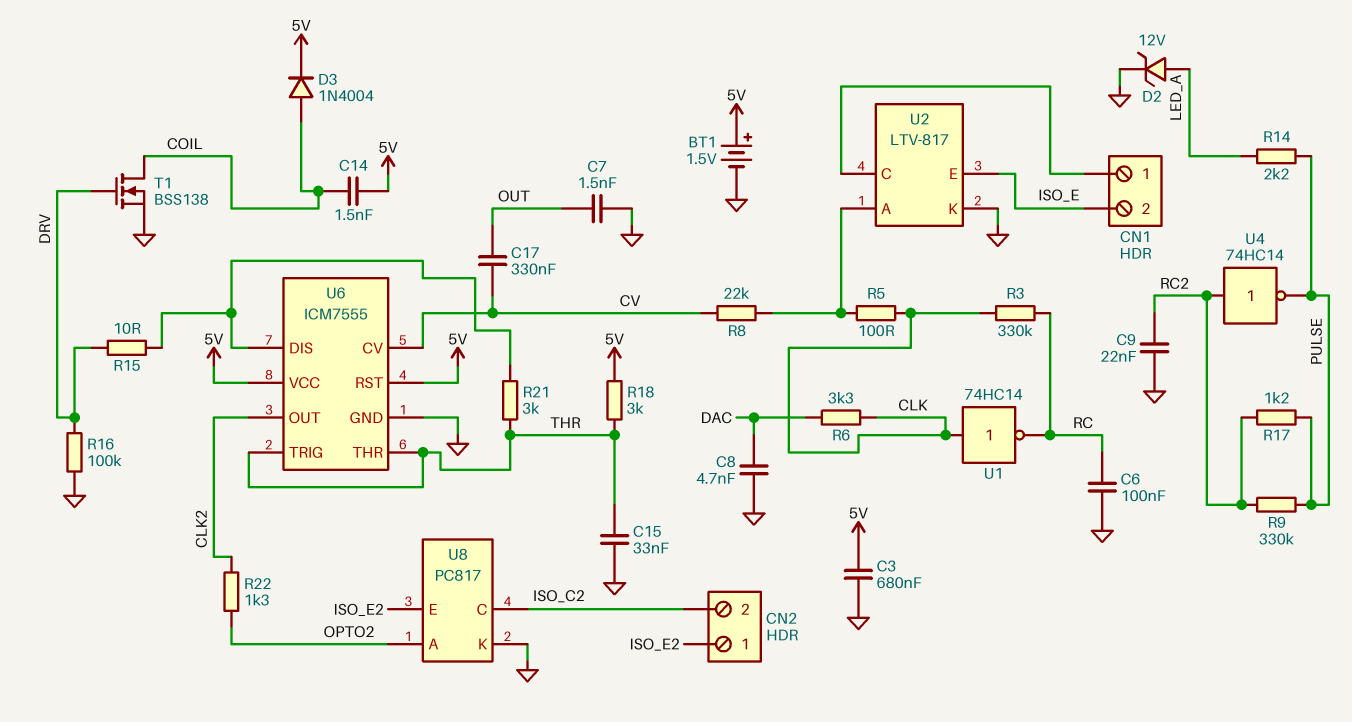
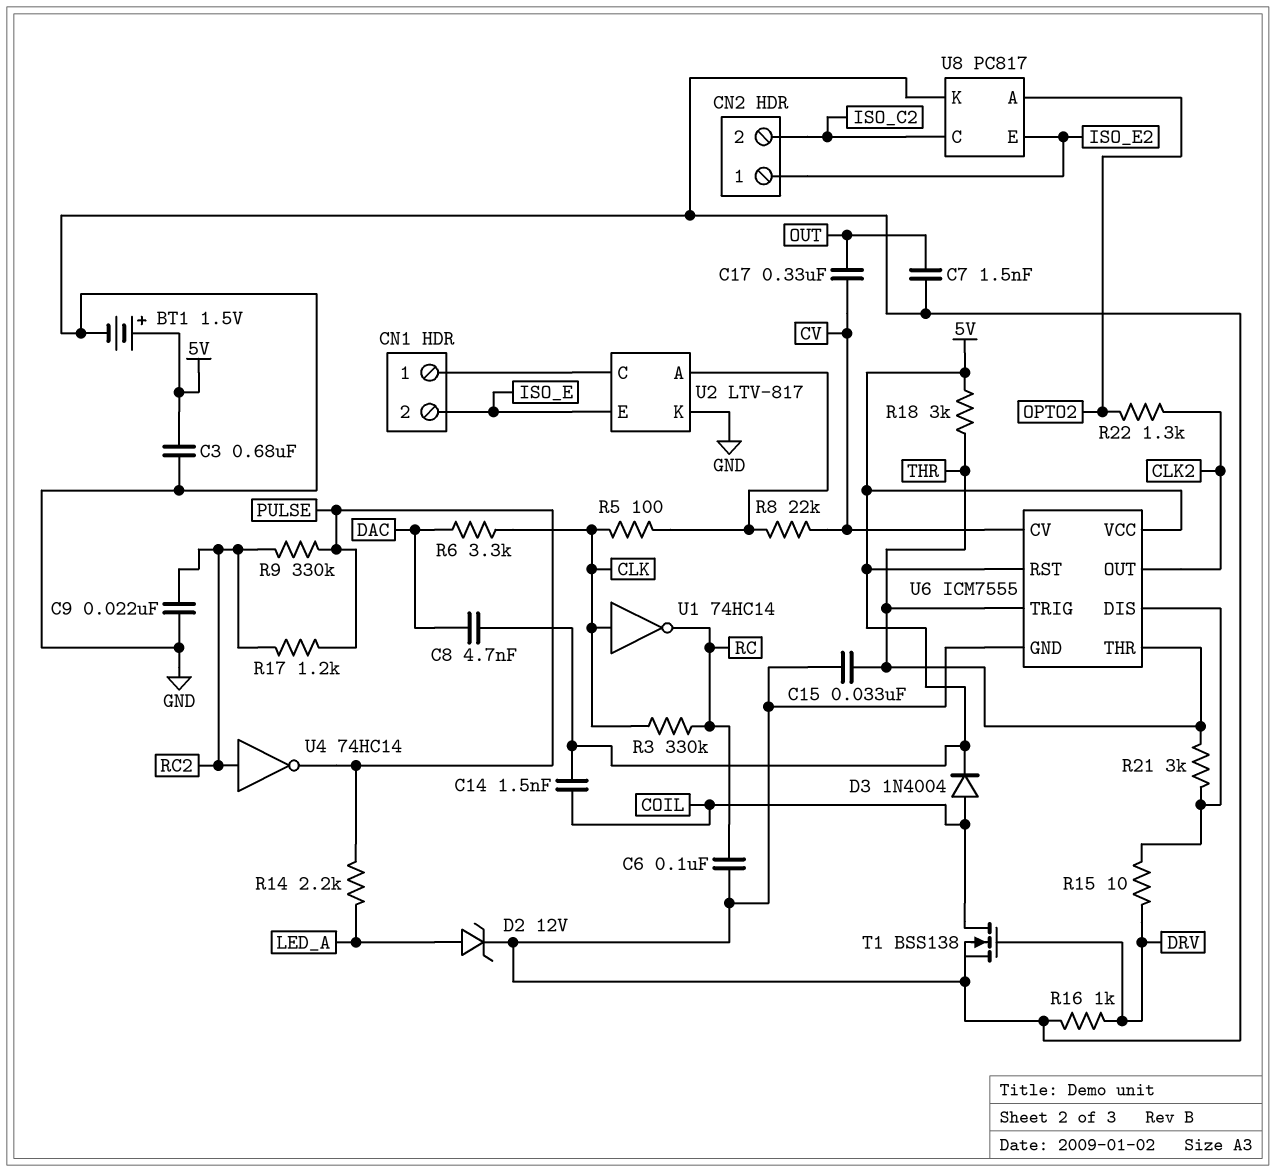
C8: 4.7nF (DAC, GND) -> 4.7nF (5V, DAC)
R16: 100k (DRV, GND) -> 1k (DRV, GND)

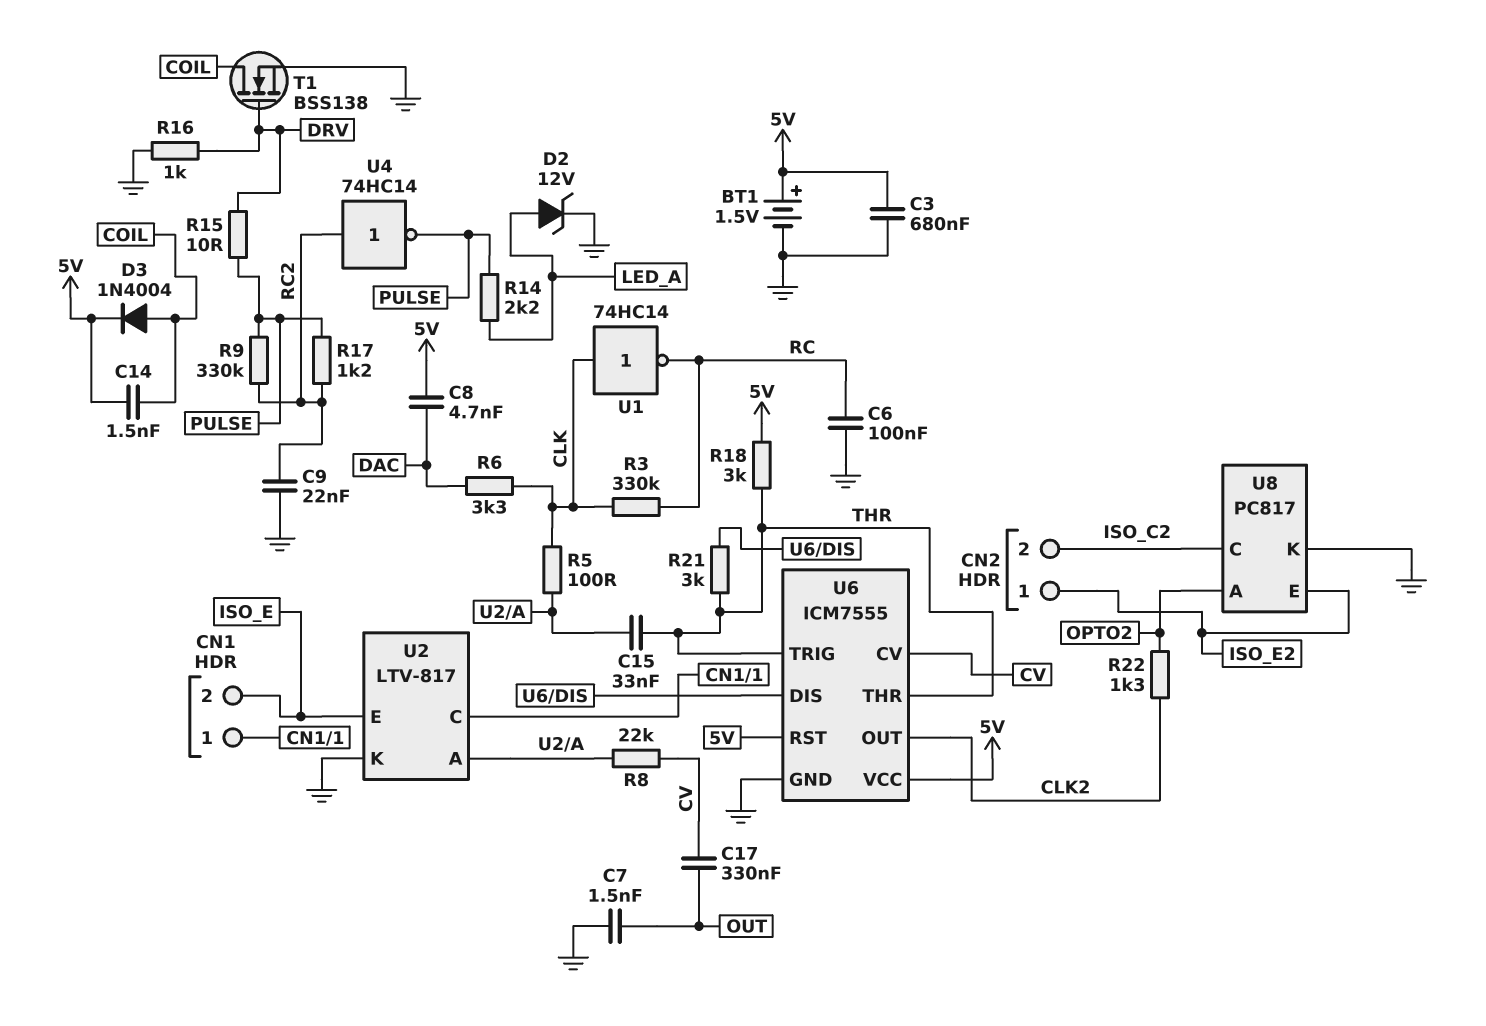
C15: 33nF (GND, THR) -> 33nF (THR, U2/A)
R15: 10 (DRV, U6/DIS) -> 10 (DRV, PULSE)

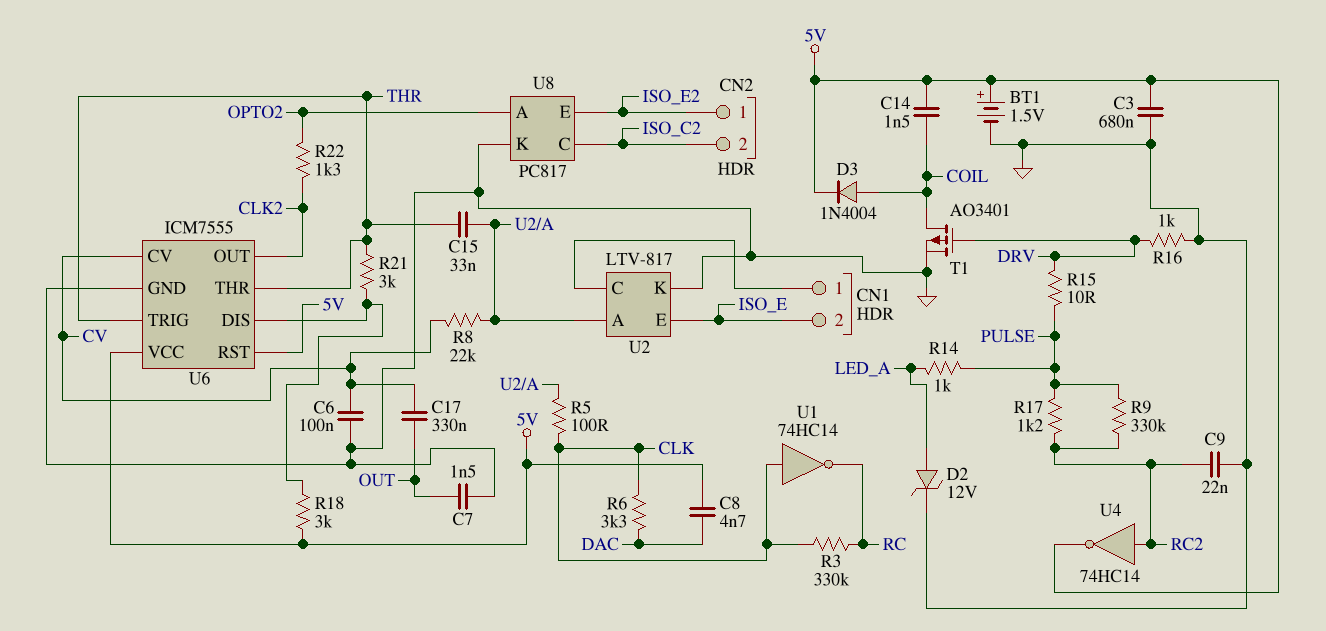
C6: 100nF (GND, RC) -> 100nF (CV, GND)
R14: 2.2k (LED_A, PULSE) -> 1k (LED_A, PULSE)
R18: 3k (5V, THR) -> 3k (5V, U6/DIS)
T1: NMOS BSS138 (G DRV, D COIL, S GND) -> PMOS AO3401 (G DRV, D COIL, S GND)
U4: NOT 74HC14 (in RC2, out PULSE) -> NOT 74HC14 (in RC2, out 5V)

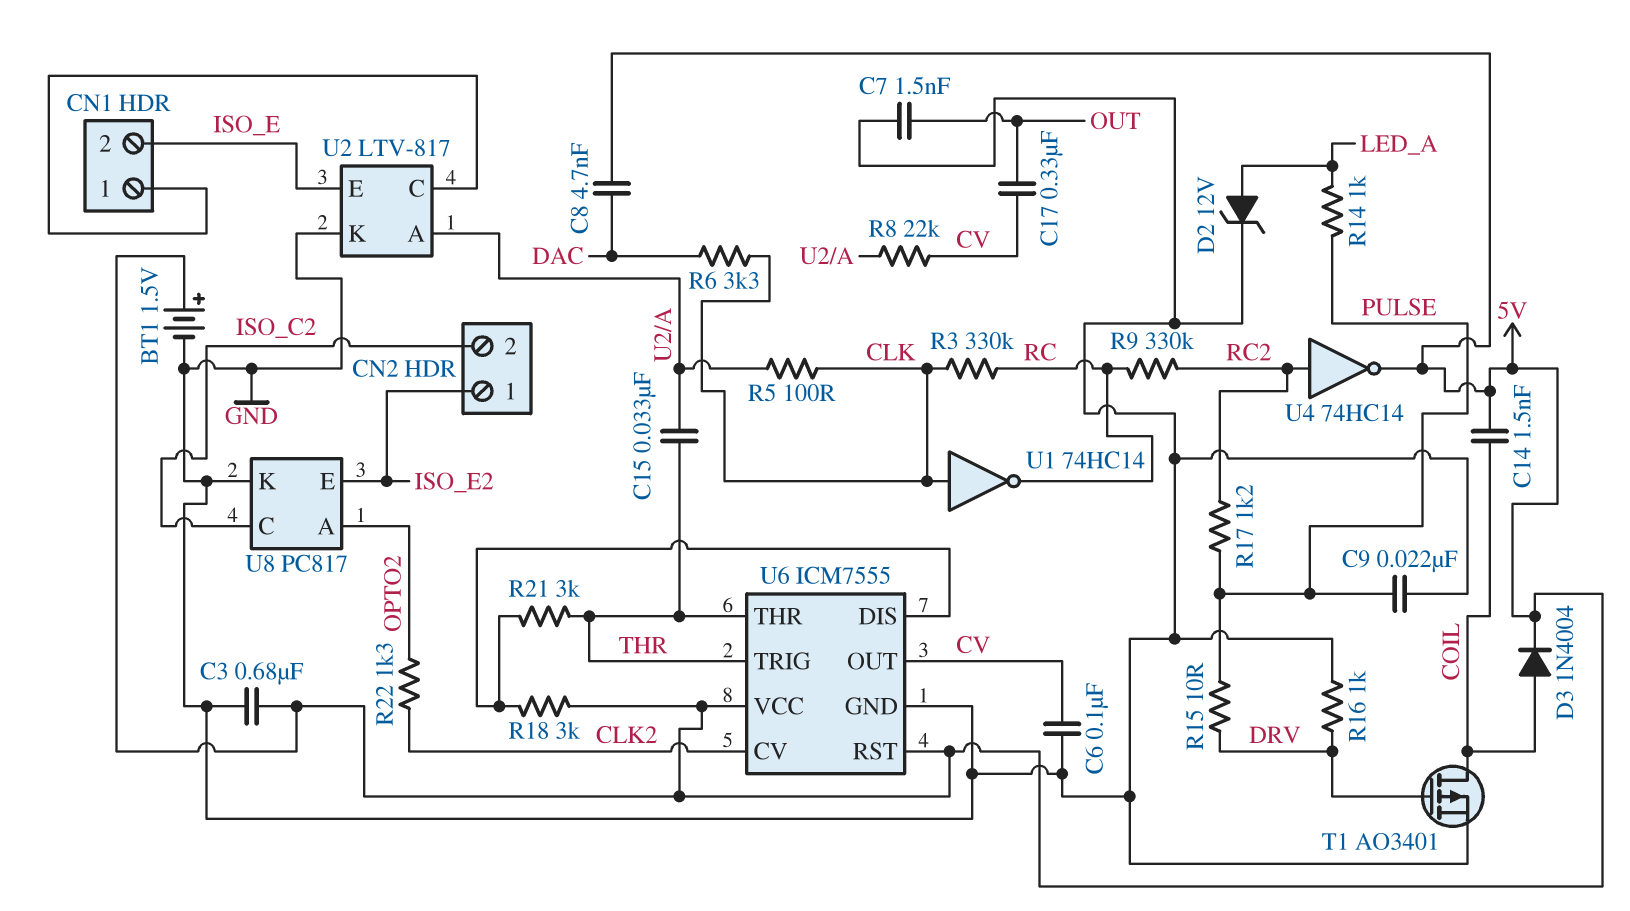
C9: 22nF (GND, RC2) -> 22nF (GND, PULSE)
R9: 330k (PULSE, RC2) -> 330k (RC, RC2)
U6 pin CV: CV -> CLK2
U6 pin OUT: CLK2 -> CV

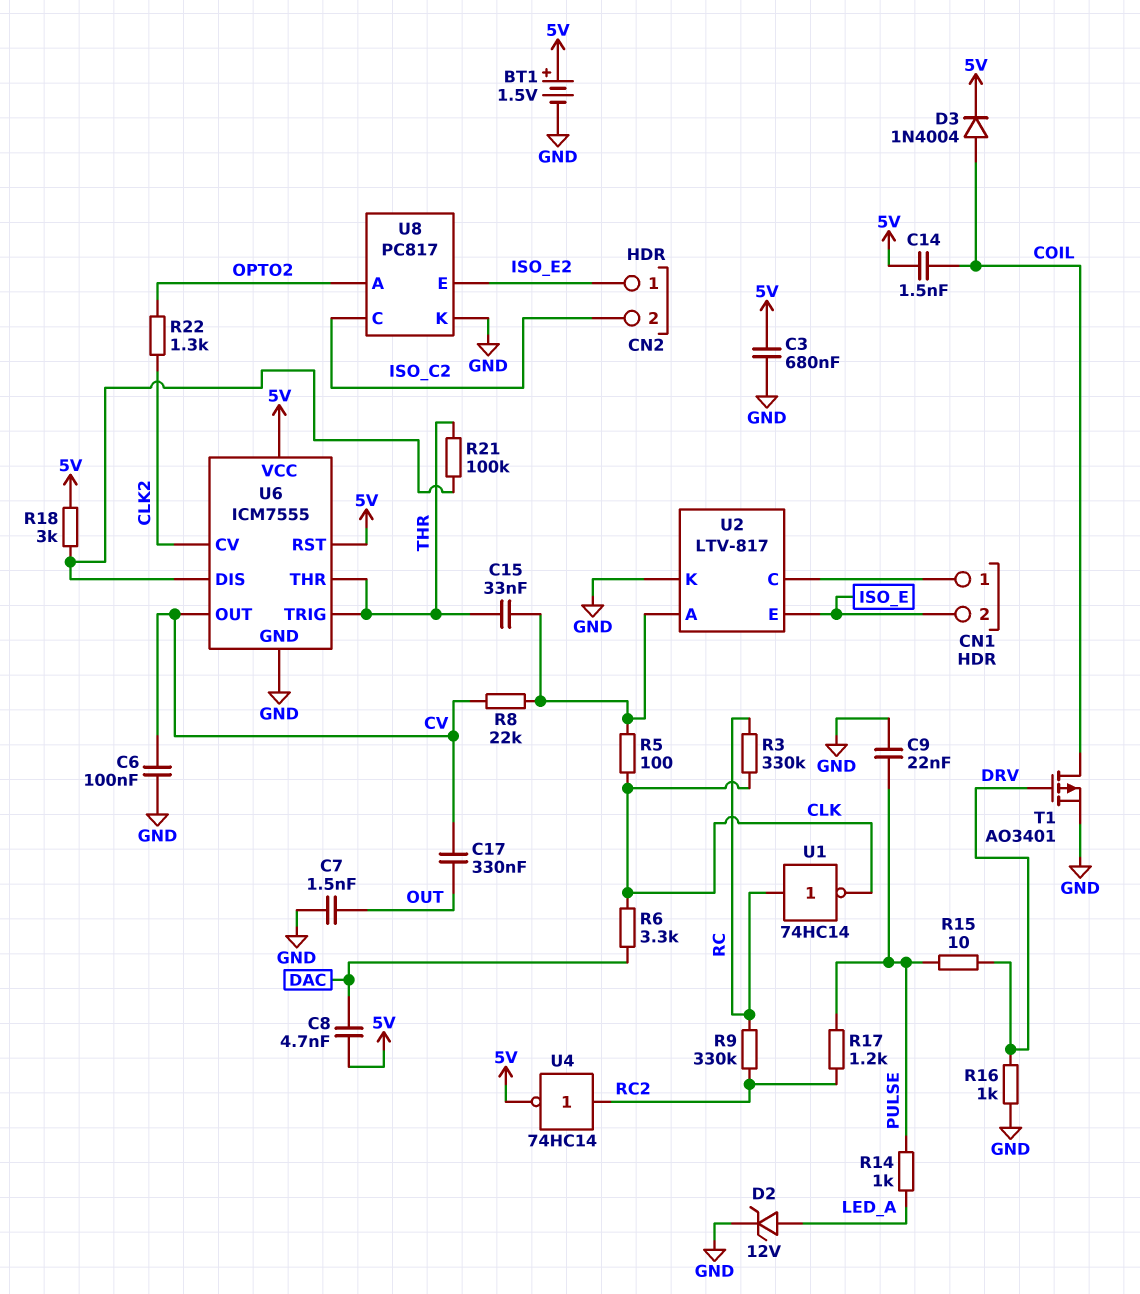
R21: 3k (THR, U6/DIS) -> 100k (THR, U6/DIS)
U1: NOT 74HC14 (in CLK, out RC) -> NOT 74HC14 (in RC, out CLK)

